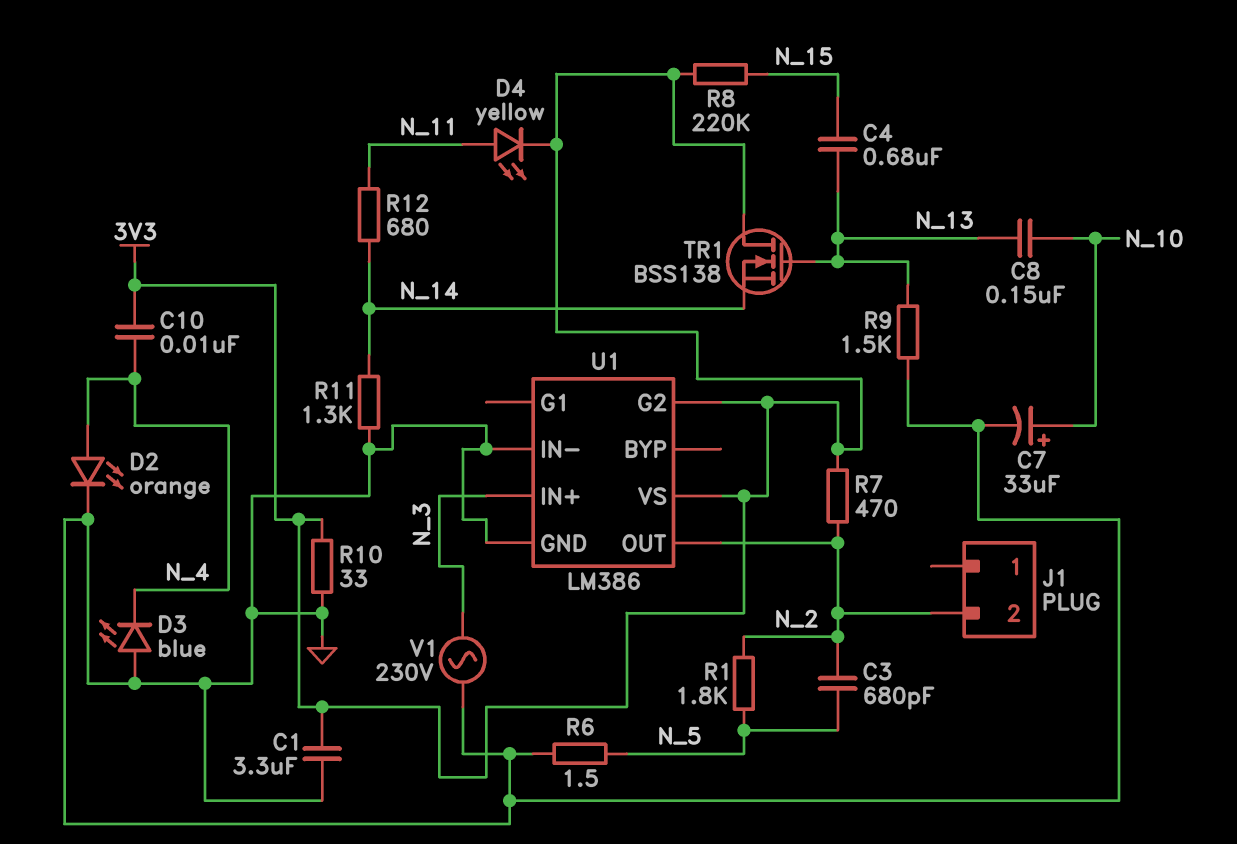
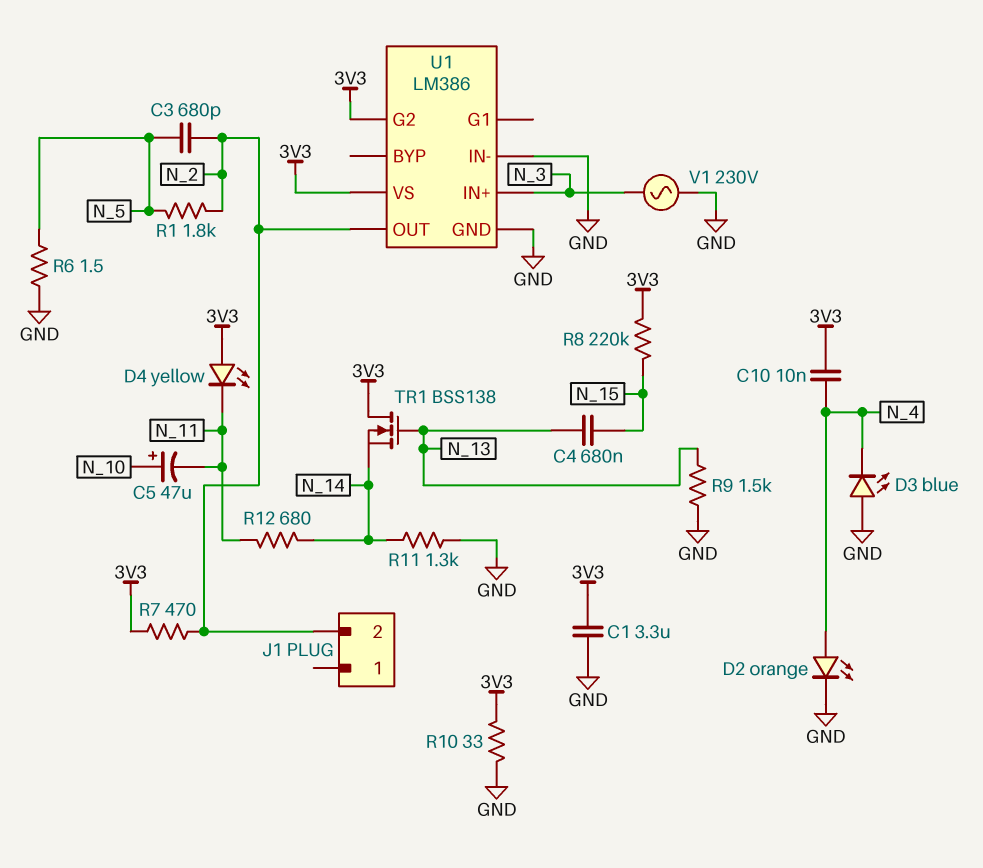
C5: none -> 47uF (plus N_10, minus N_11)
C7: 33uF (plus N_10, minus GND) -> none
C8: 150nF (N_10, N_13) -> none
D4: LED yellow (A N_11, K 3V3) -> LED yellow (A 3V3, K N_11)

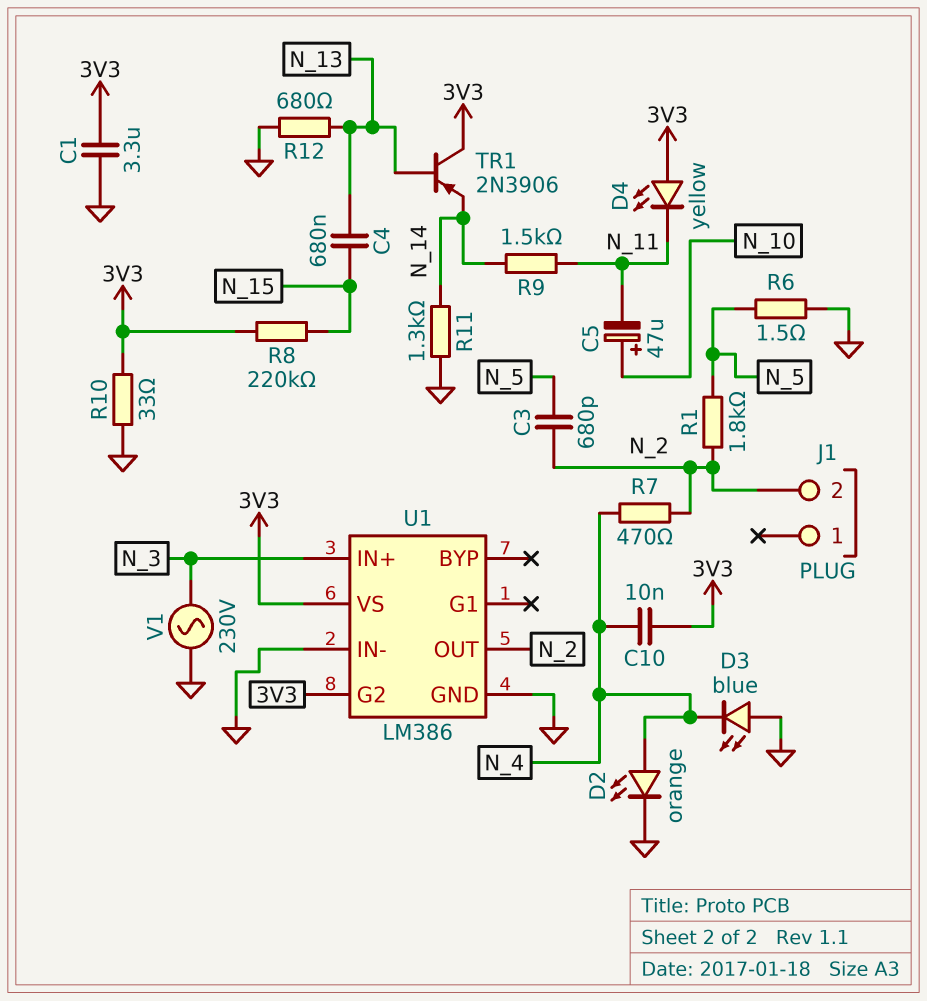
R7: 470 (3V3, N_2) -> 470 (N_2, N_4)
R9: 1.5k (GND, N_13) -> 1.5k (N_11, N_14)
R12: 680 (N_11, N_14) -> 680 (GND, N_13)
TR1: NMOS BSS138 (G N_13, D 3V3, S N_14) -> PNP 2N3906 (B N_13, C 3V3, E N_14)

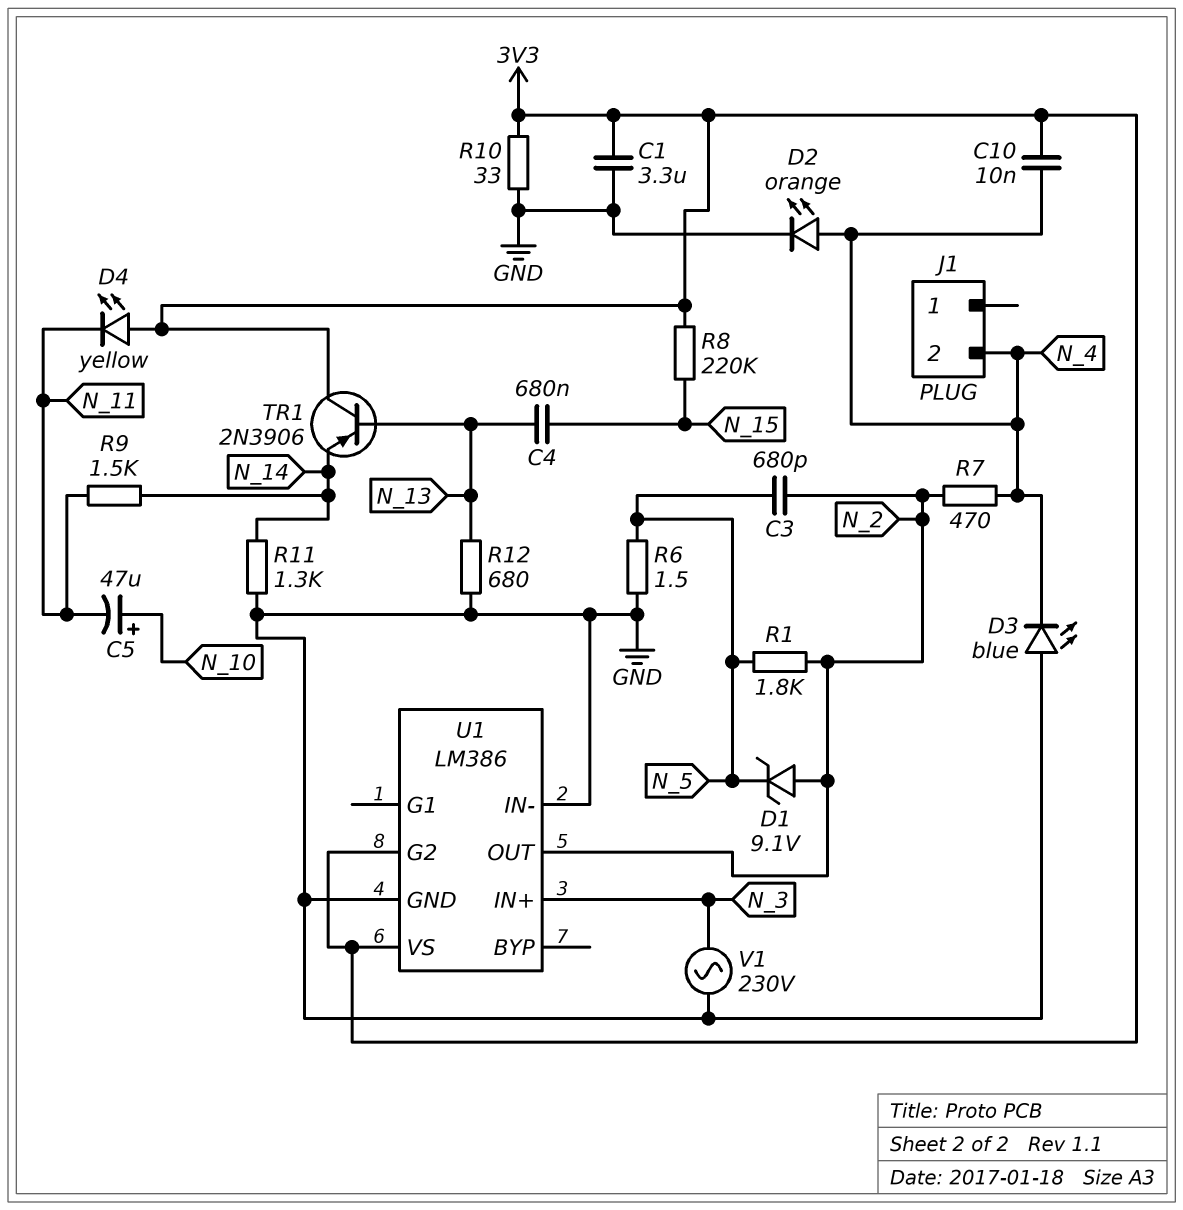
D1: none -> zener 9.1V (A N_2, K N_5)
J1 pin 2: N_2 -> N_4

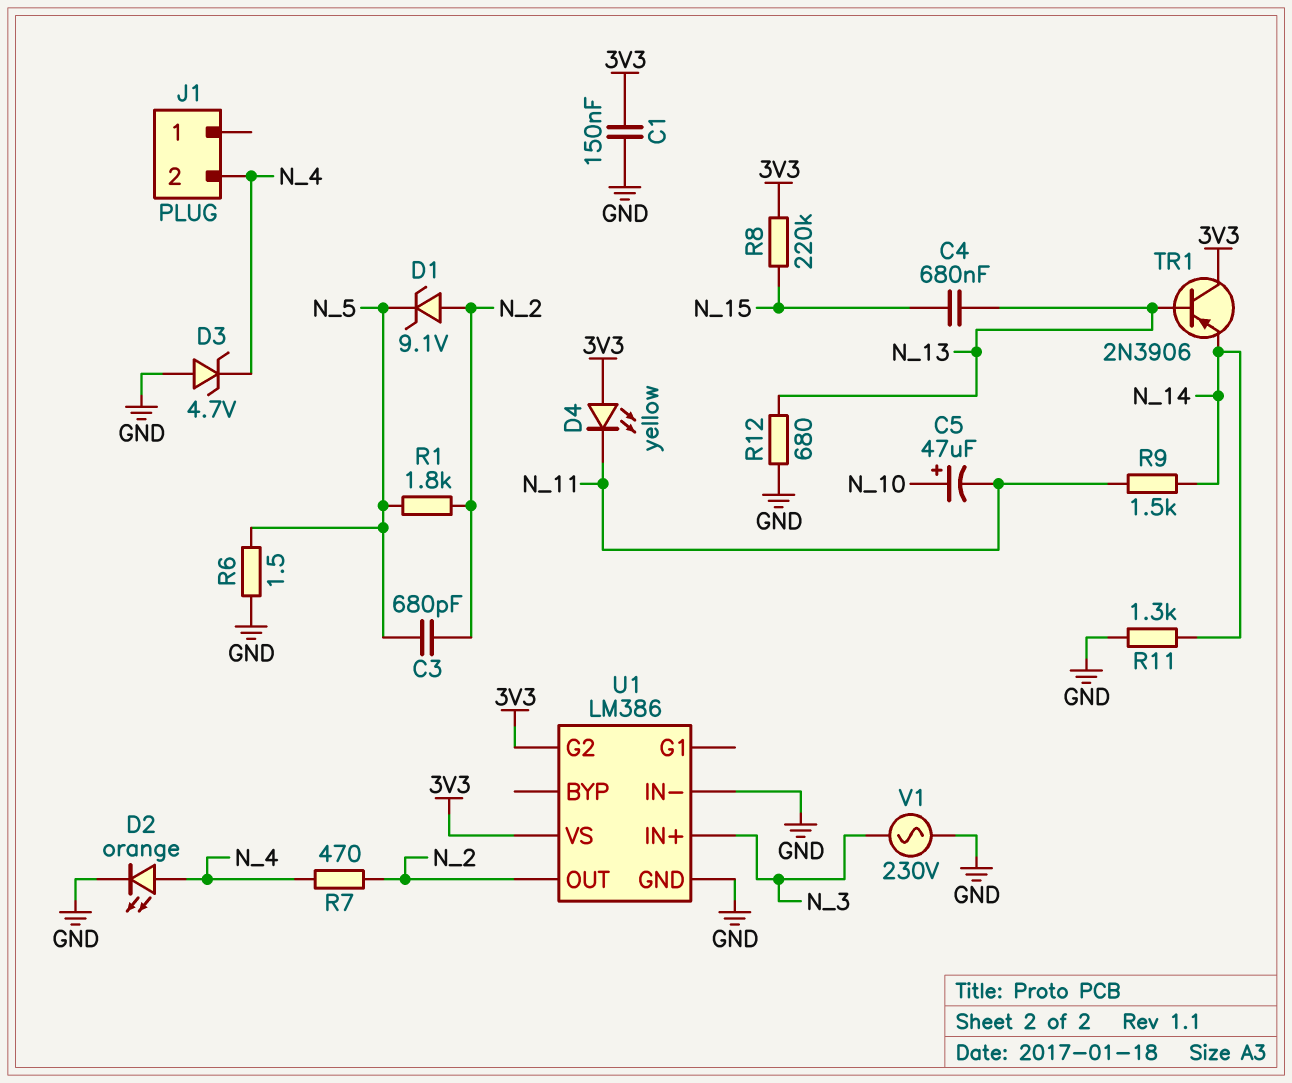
C1: 3.3uF (3V3, GND) -> 150nF (3V3, GND)
C10: 10nF (3V3, N_4) -> none
D3: LED blue (A GND, K N_4) -> zener 4.7V (A GND, K N_4)
R10: 33 (3V3, GND) -> none

